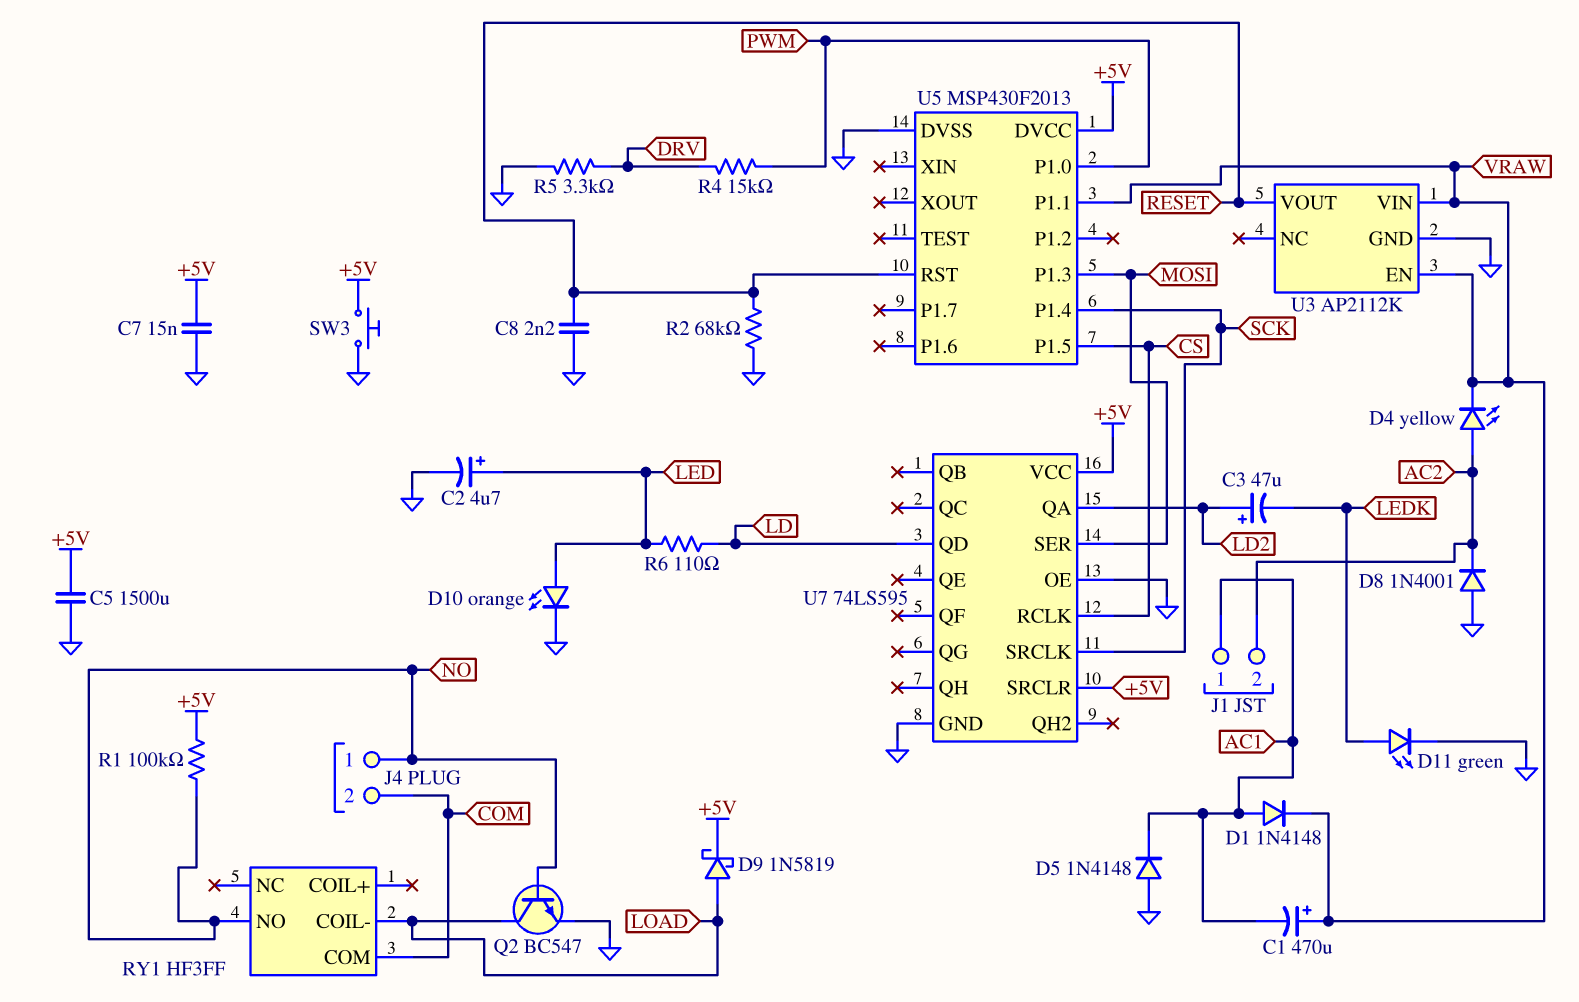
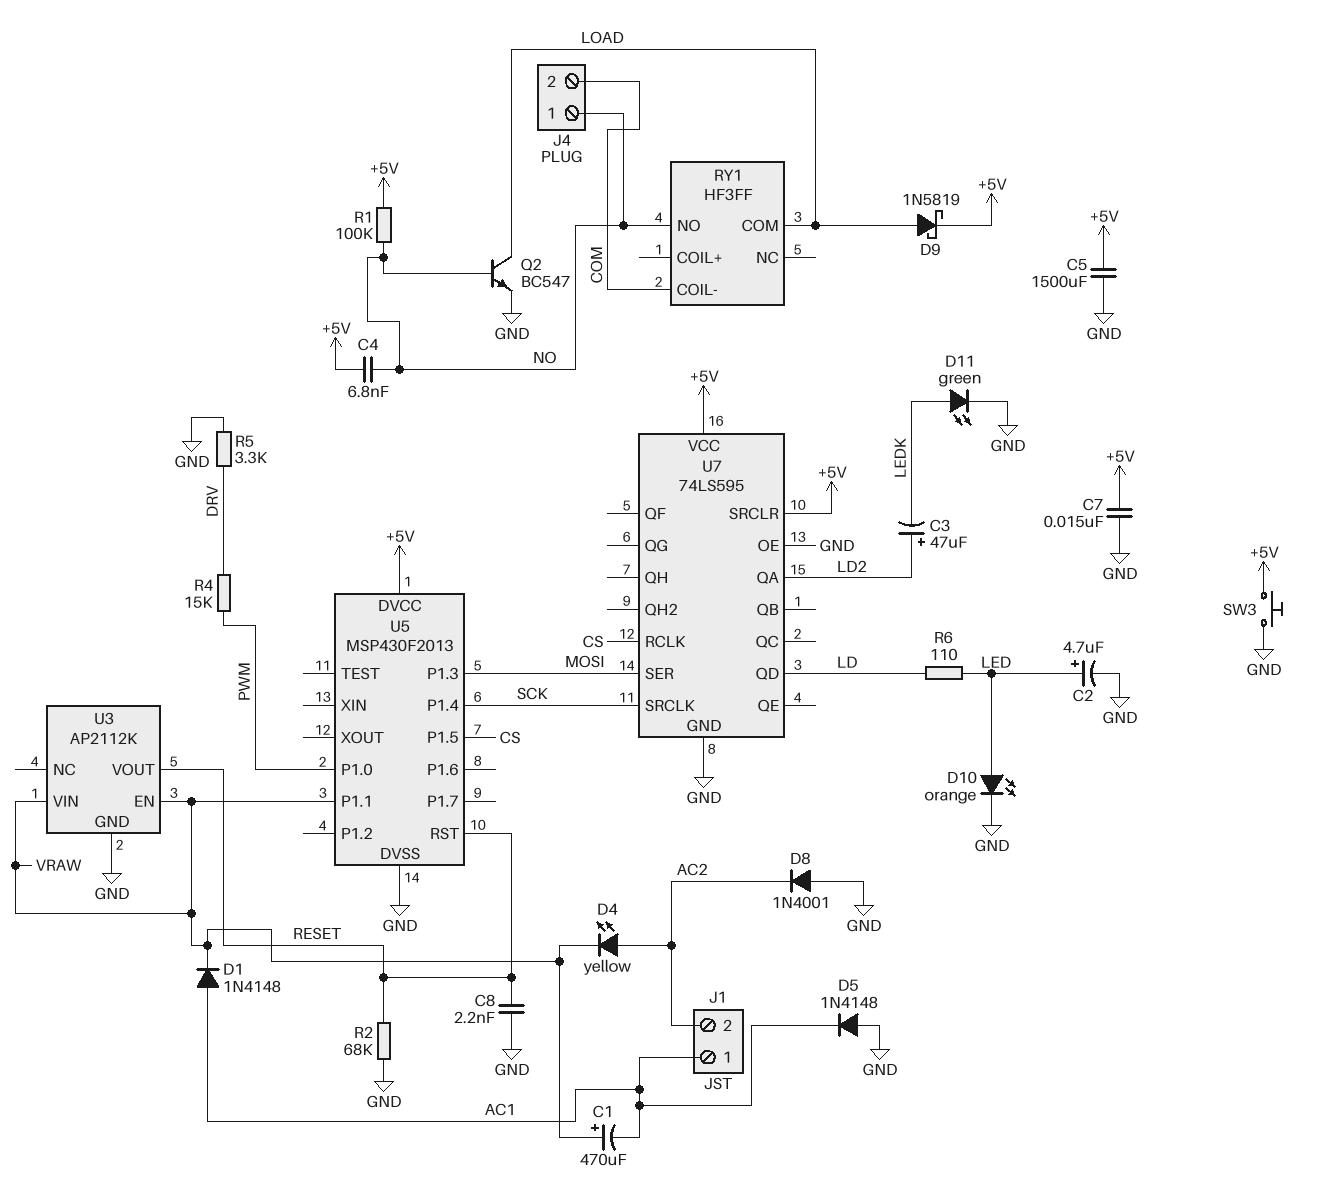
C4: none -> 6.8nF (+5V, NO)
RY1 pin COIL-: LOAD -> COM
RY1 pin COM: COM -> LOAD

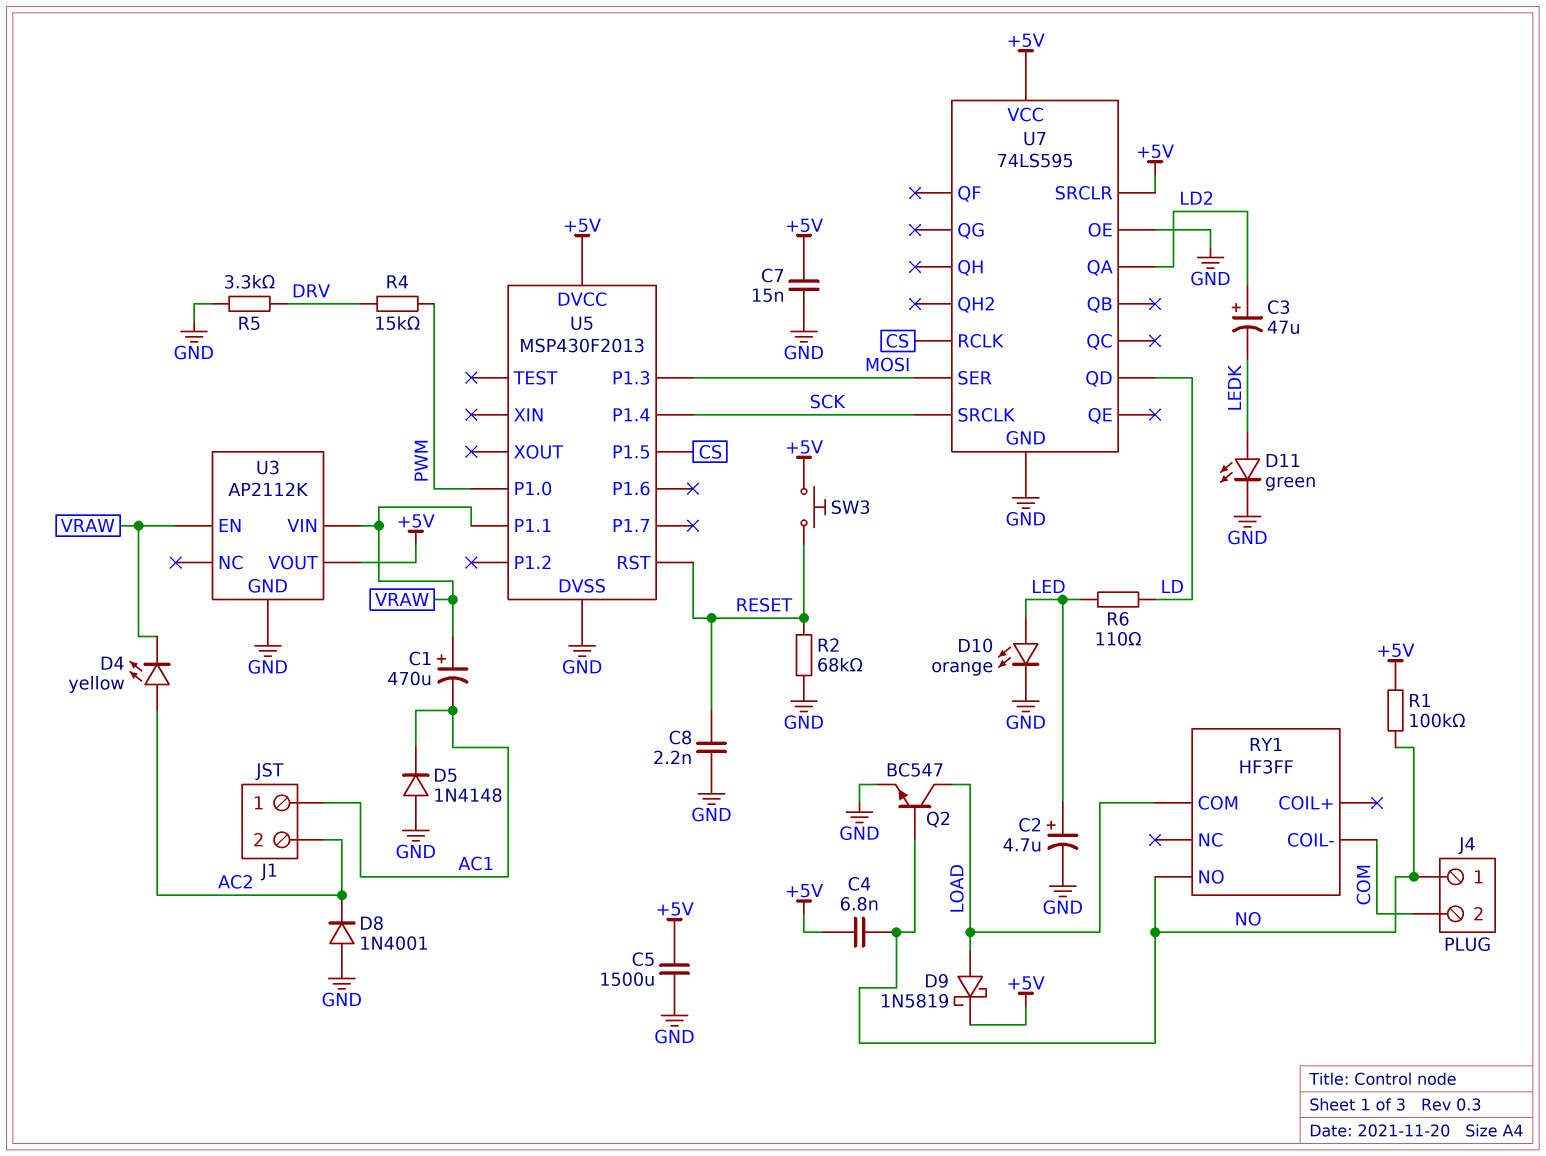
D1: diode 1N4148 (A AC1, K VRAW) -> none
SW3: button (+5V, GND) -> button (+5V, RESET)
U3 pin VOUT: RESET -> +5V

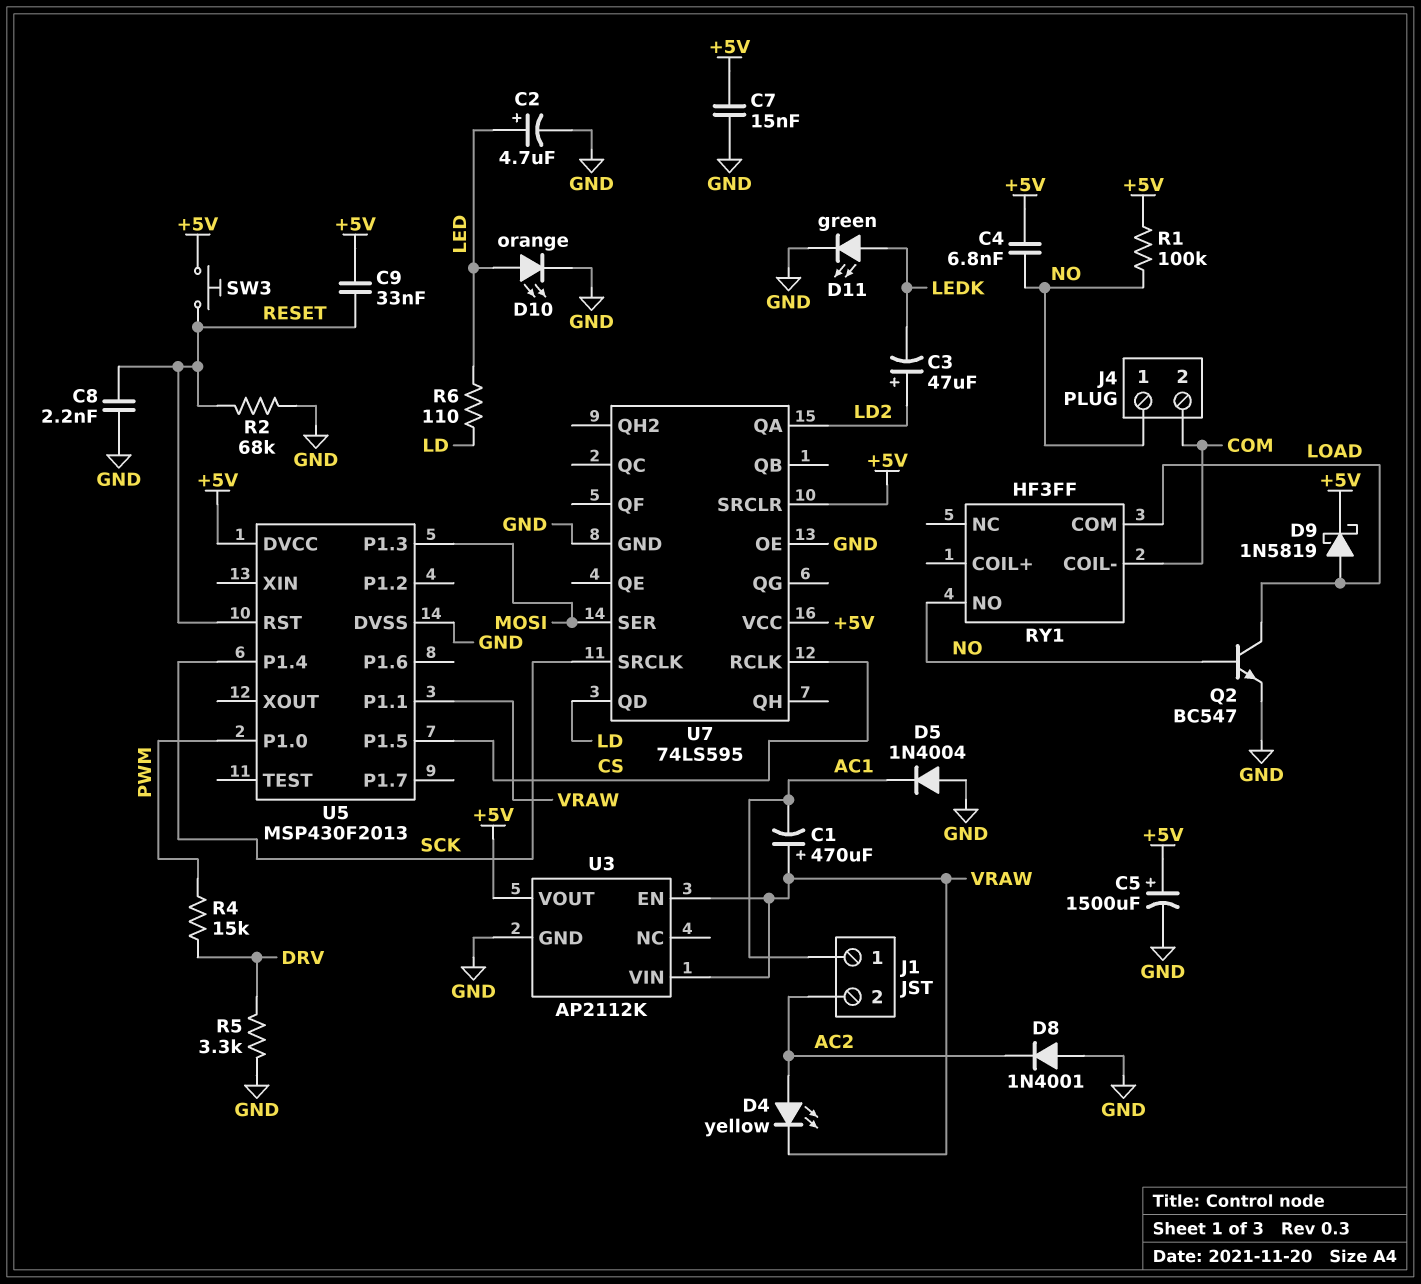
C5: 1500uF (+5V, GND) -> 1500uF (plus +5V, minus GND)
C9: none -> 33nF (+5V, RESET)
D5: diode 1N4148 (A GND, K AC1) -> diode 1N4004 (A GND, K AC1)

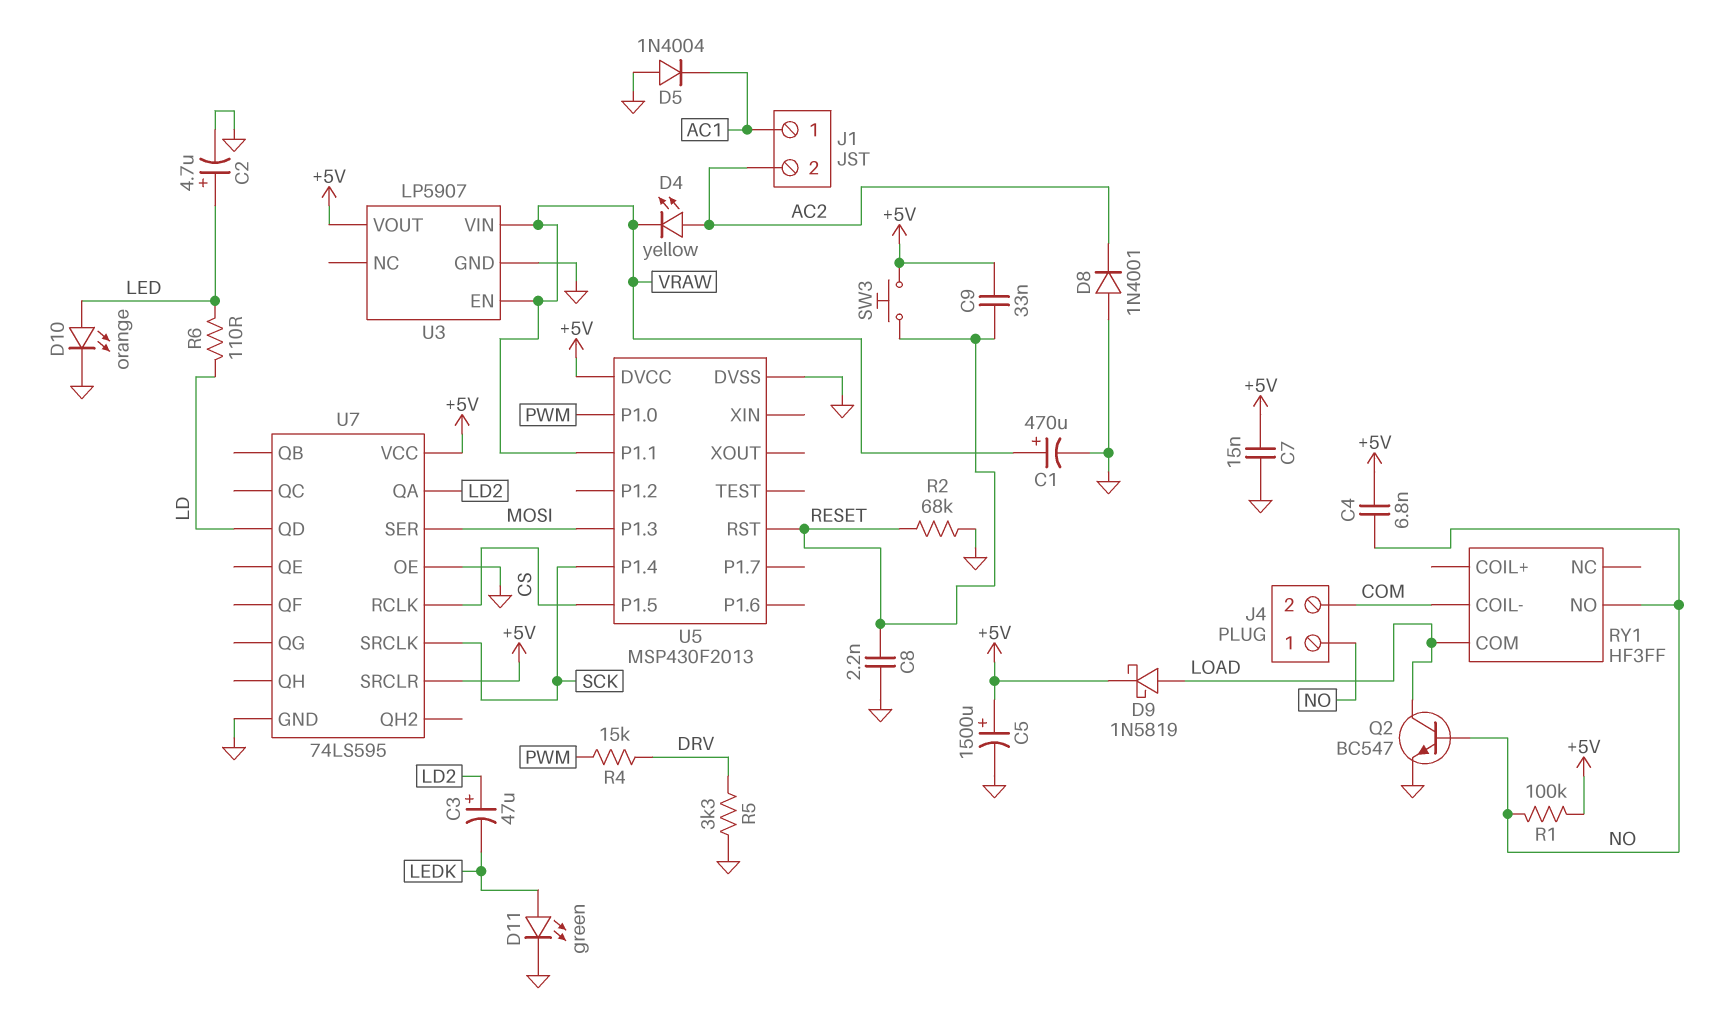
C1: 470uF (plus VRAW, minus AC1) -> 470uF (plus VRAW, minus GND)
U3: AP2112K -> LP5907

